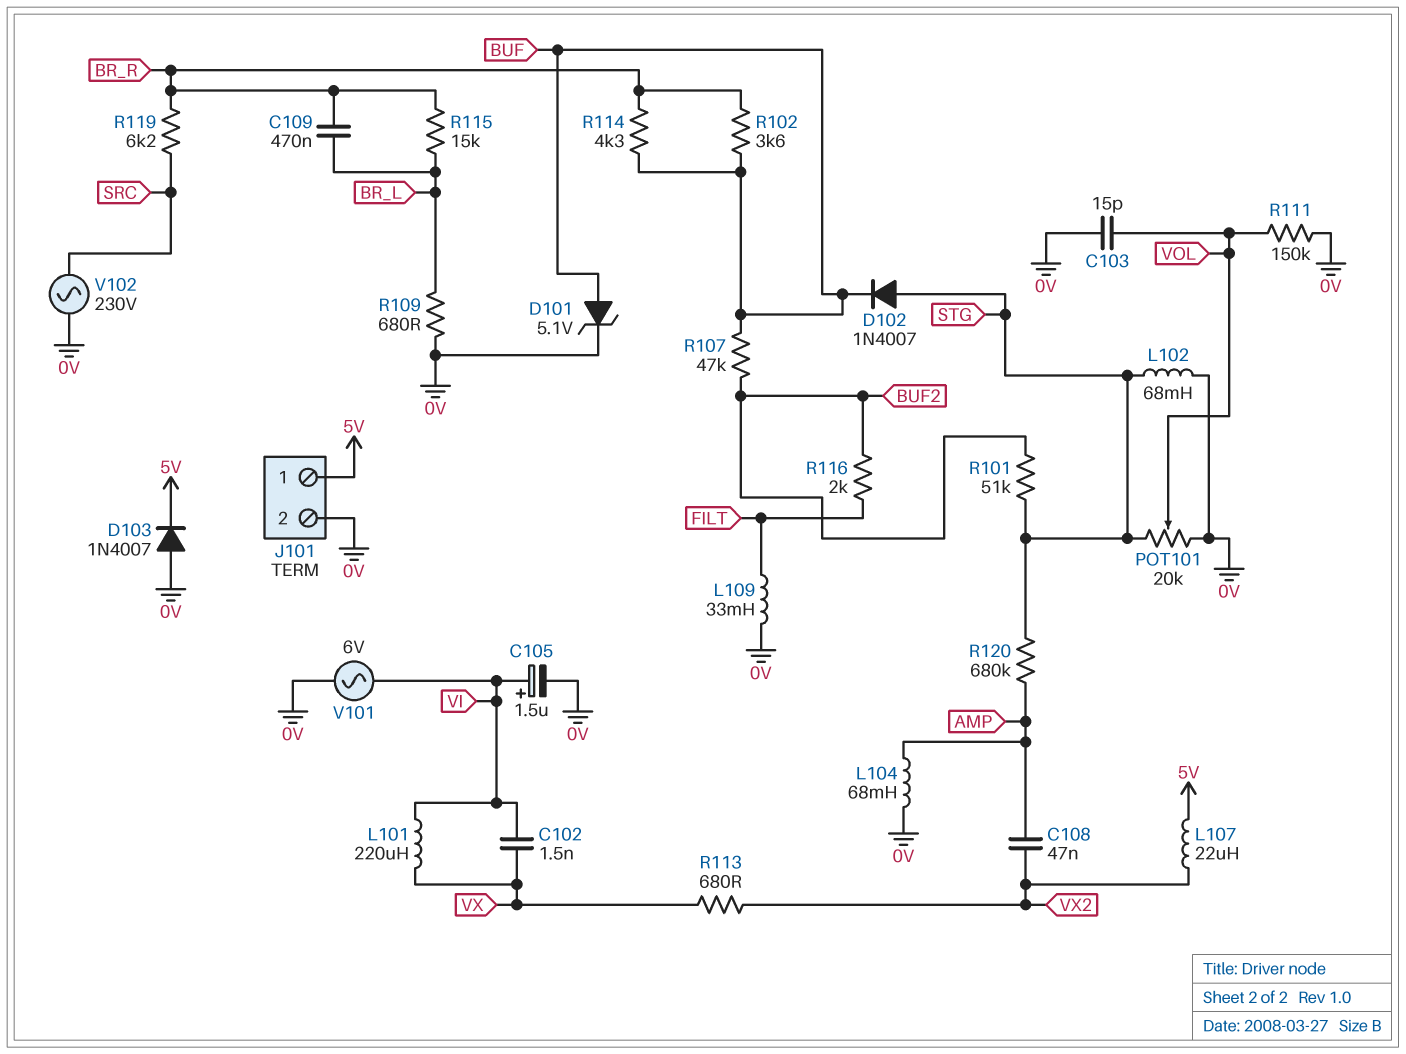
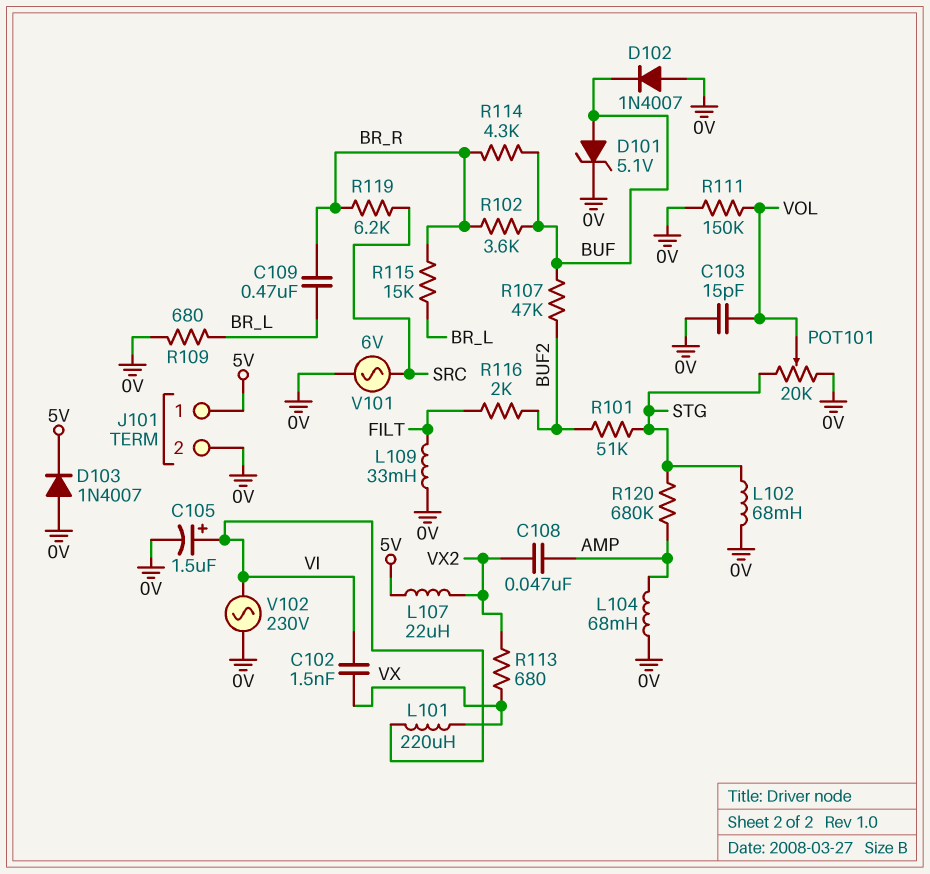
D102: diode 1N4007 (A STG, K BUF) -> diode 1N4007 (A 0V, K BUF)
V101: AC 6V (0V, VI) -> AC 6V (0V, SRC)
V102: AC 230V (0V, SRC) -> AC 230V (0V, VI)

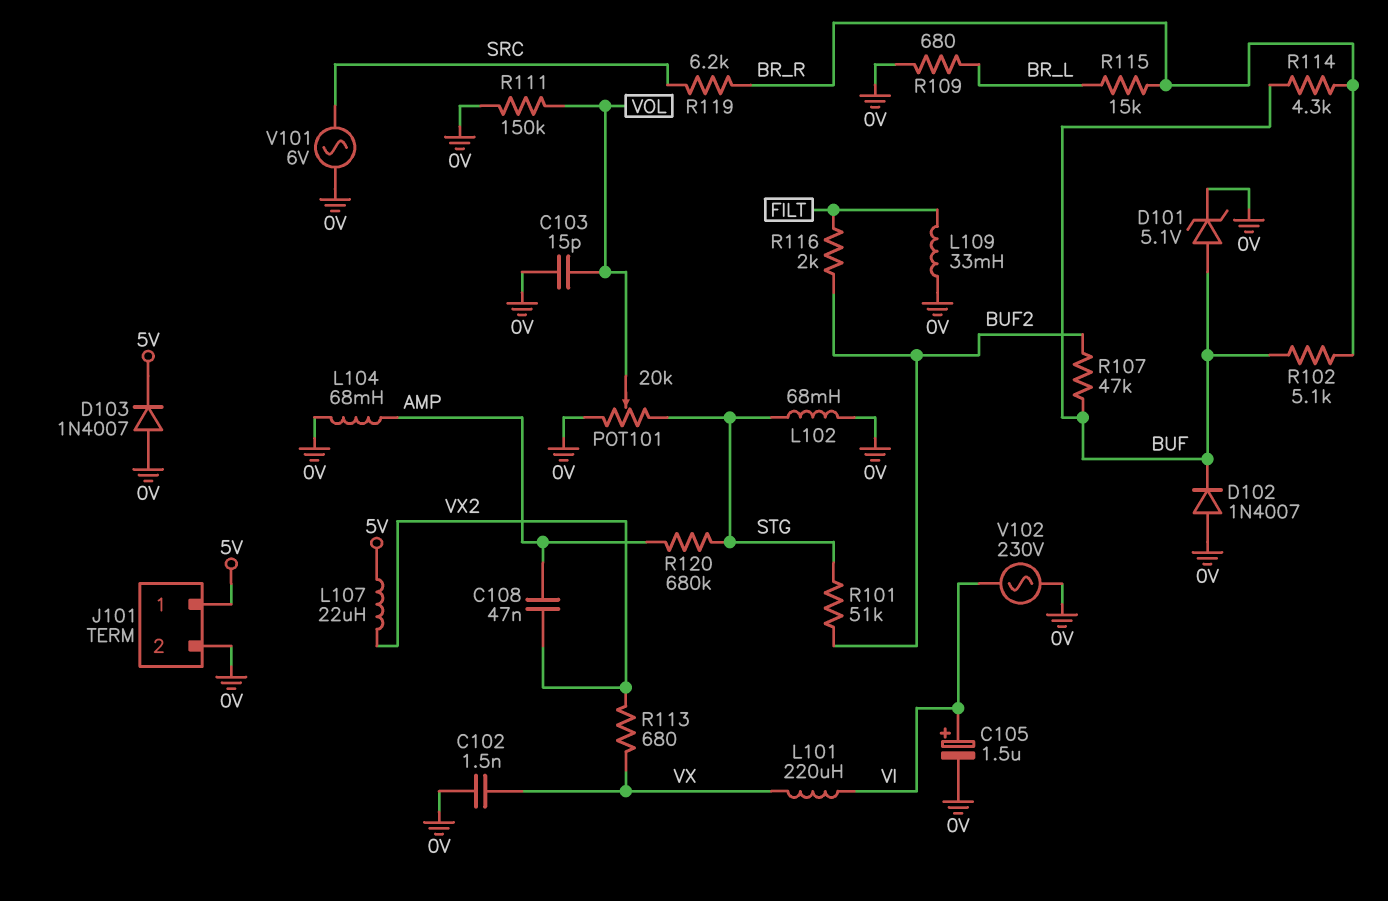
C102: 1.5nF (VI, VX) -> 1.5nF (0V, VX)
C109: 470nF (BR_L, BR_R) -> none
R102: 3.6k (BR_R, BUF) -> 5.1k (BR_R, BUF)

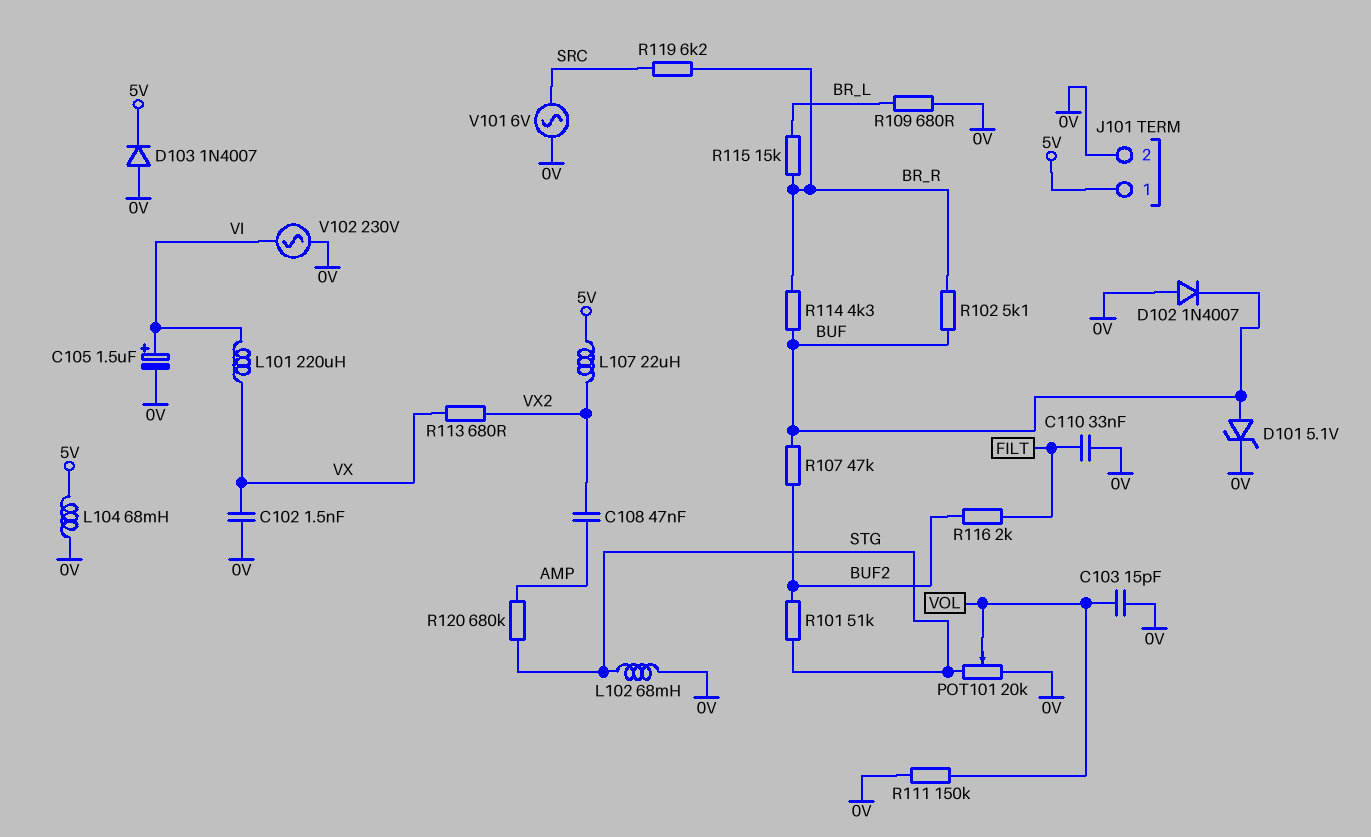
C110: none -> 33nF (0V, FILT)
L104: 68mH (0V, AMP) -> 68mH (0V, 5V)
L109: 33mH (0V, FILT) -> none

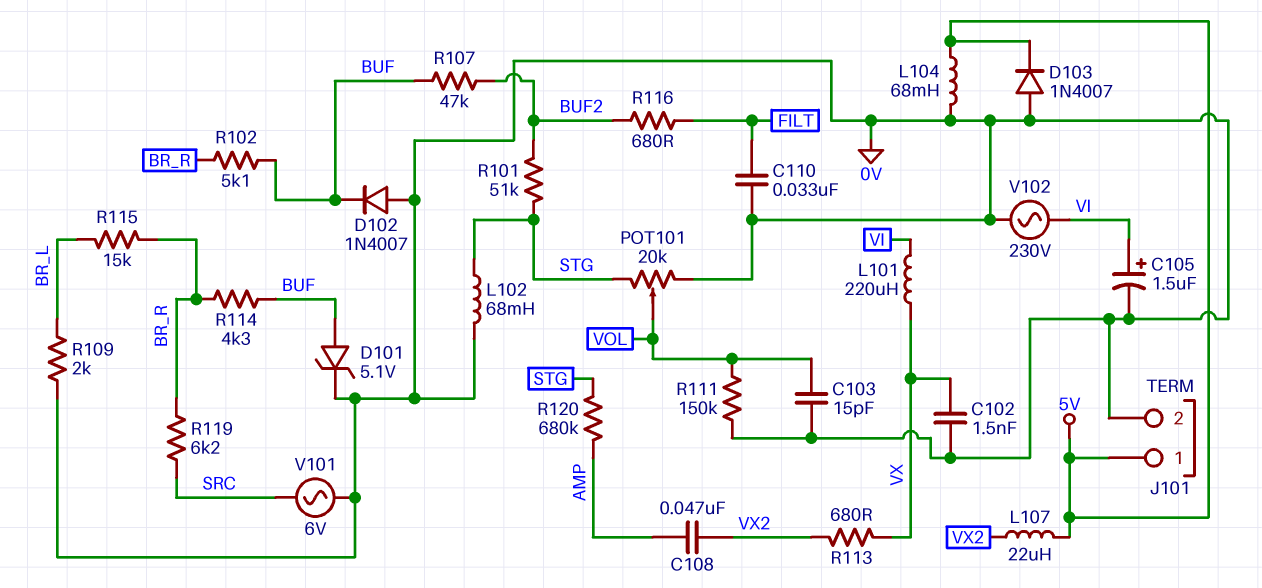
R109: 680 (0V, BR_L) -> 2k (0V, BR_L)
R116: 2k (BUF2, FILT) -> 680 (BUF2, FILT)

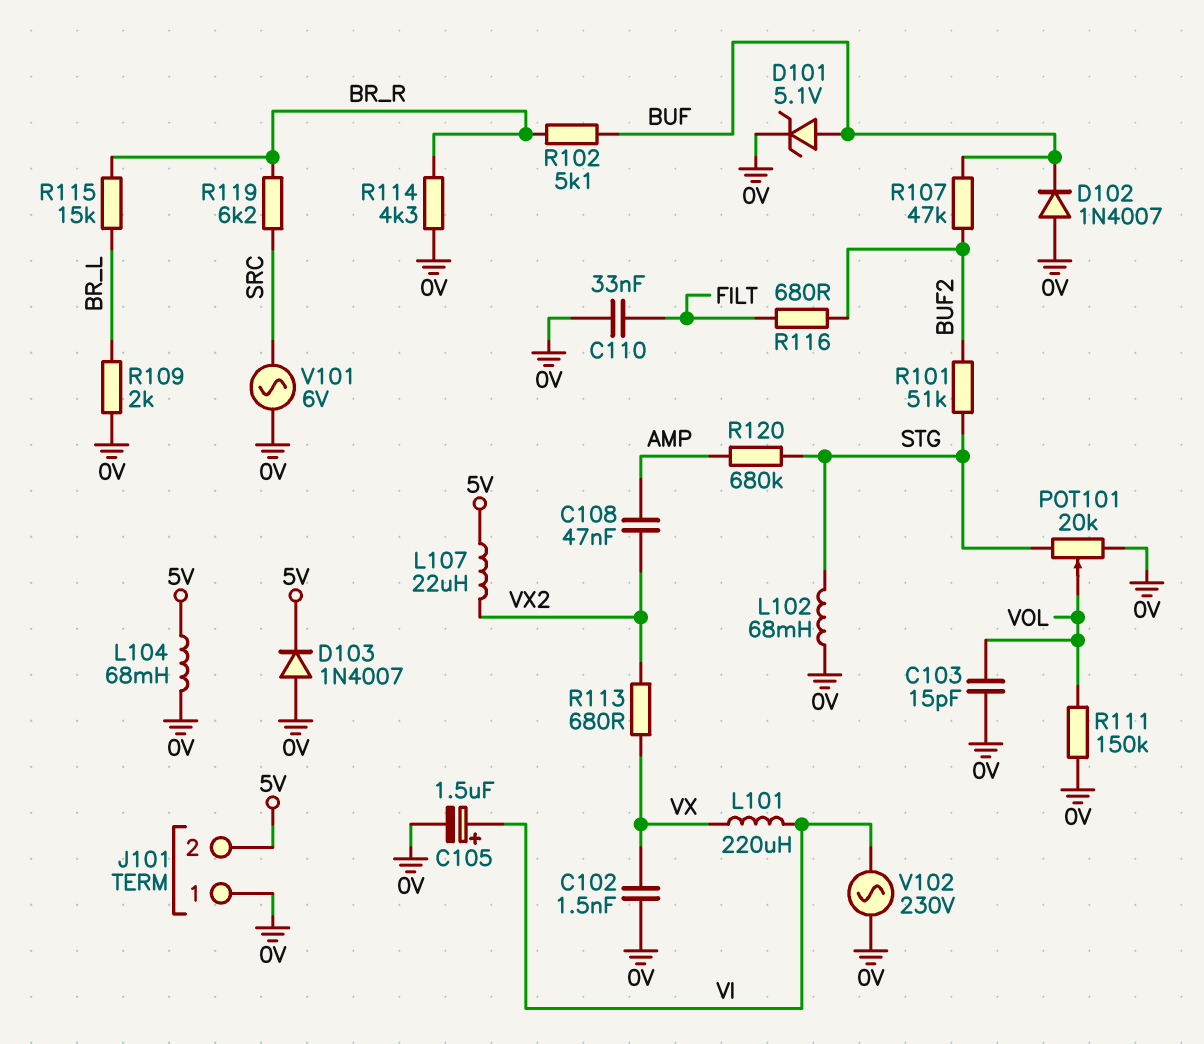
J101 pin 1: 5V -> 0V
J101 pin 2: 0V -> 5V
R114: 4.3k (BR_R, BUF) -> 4.3k (0V, BR_R)

